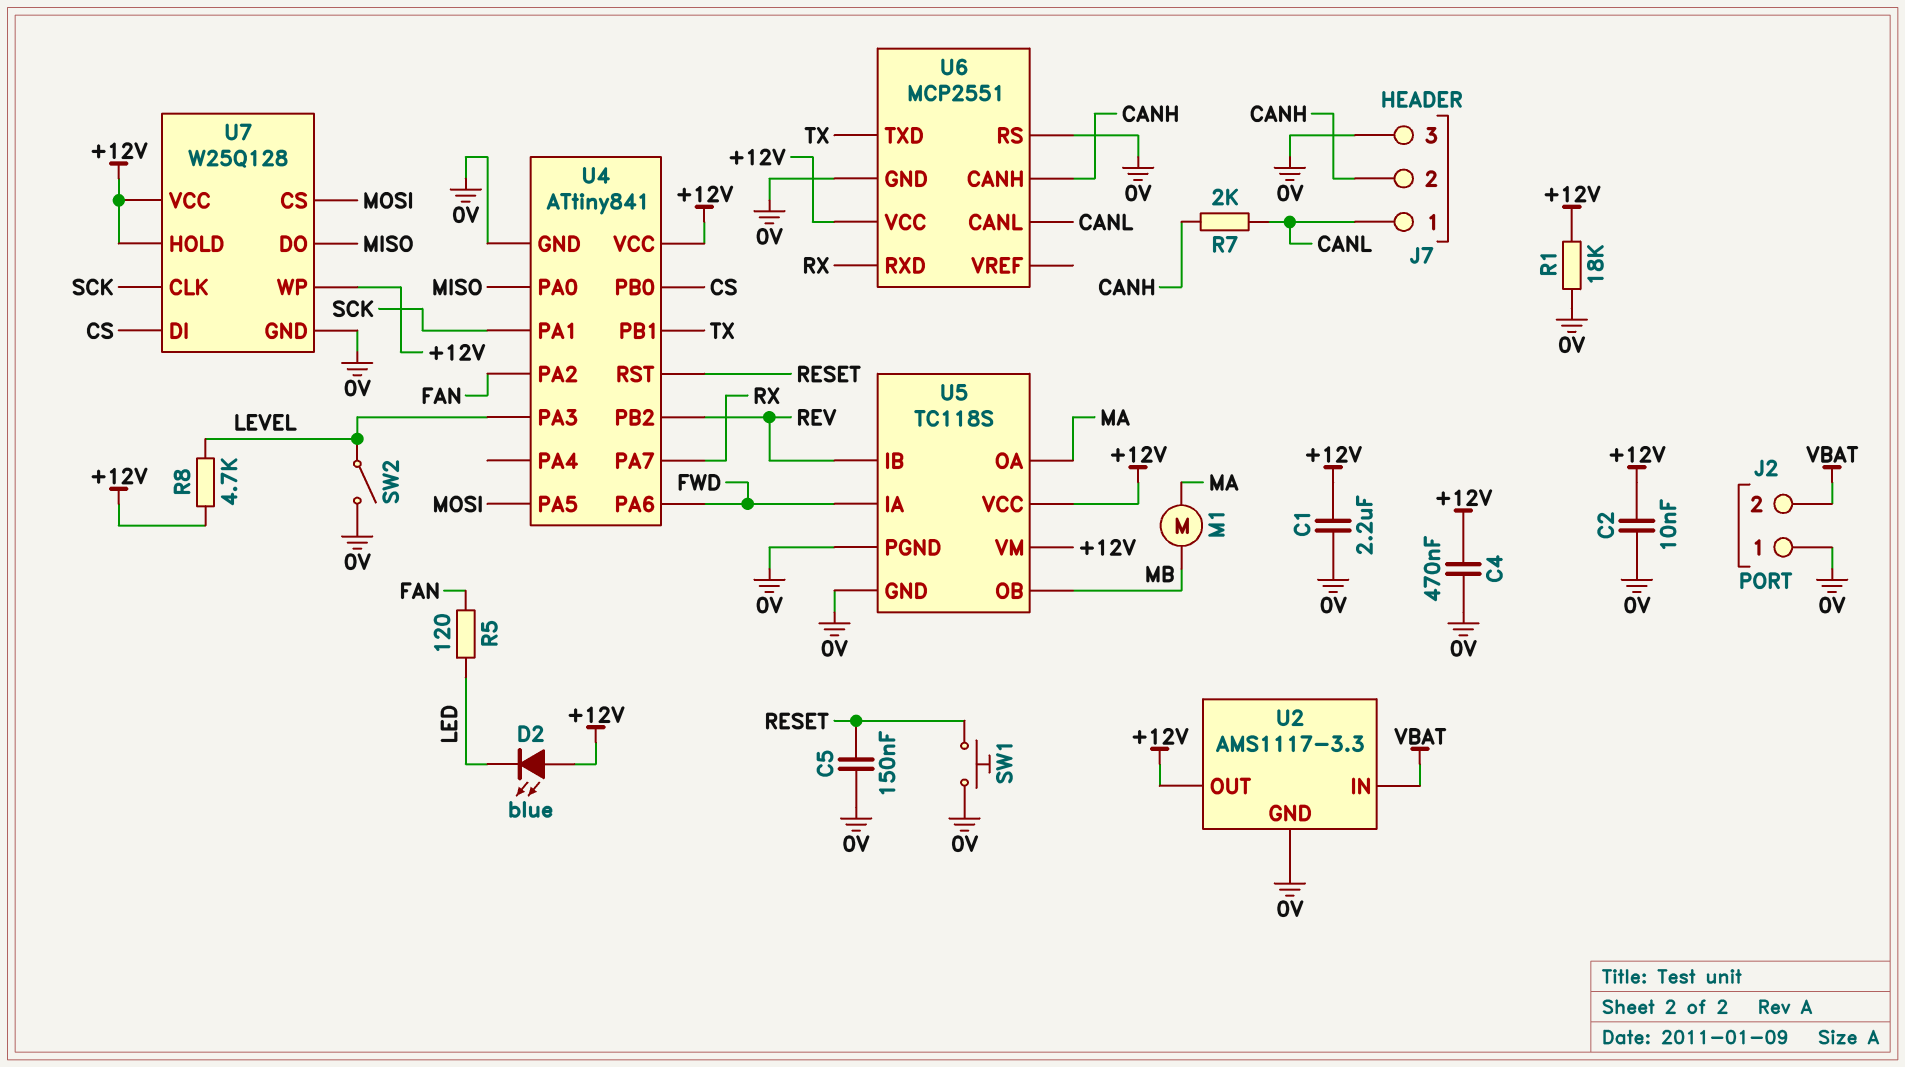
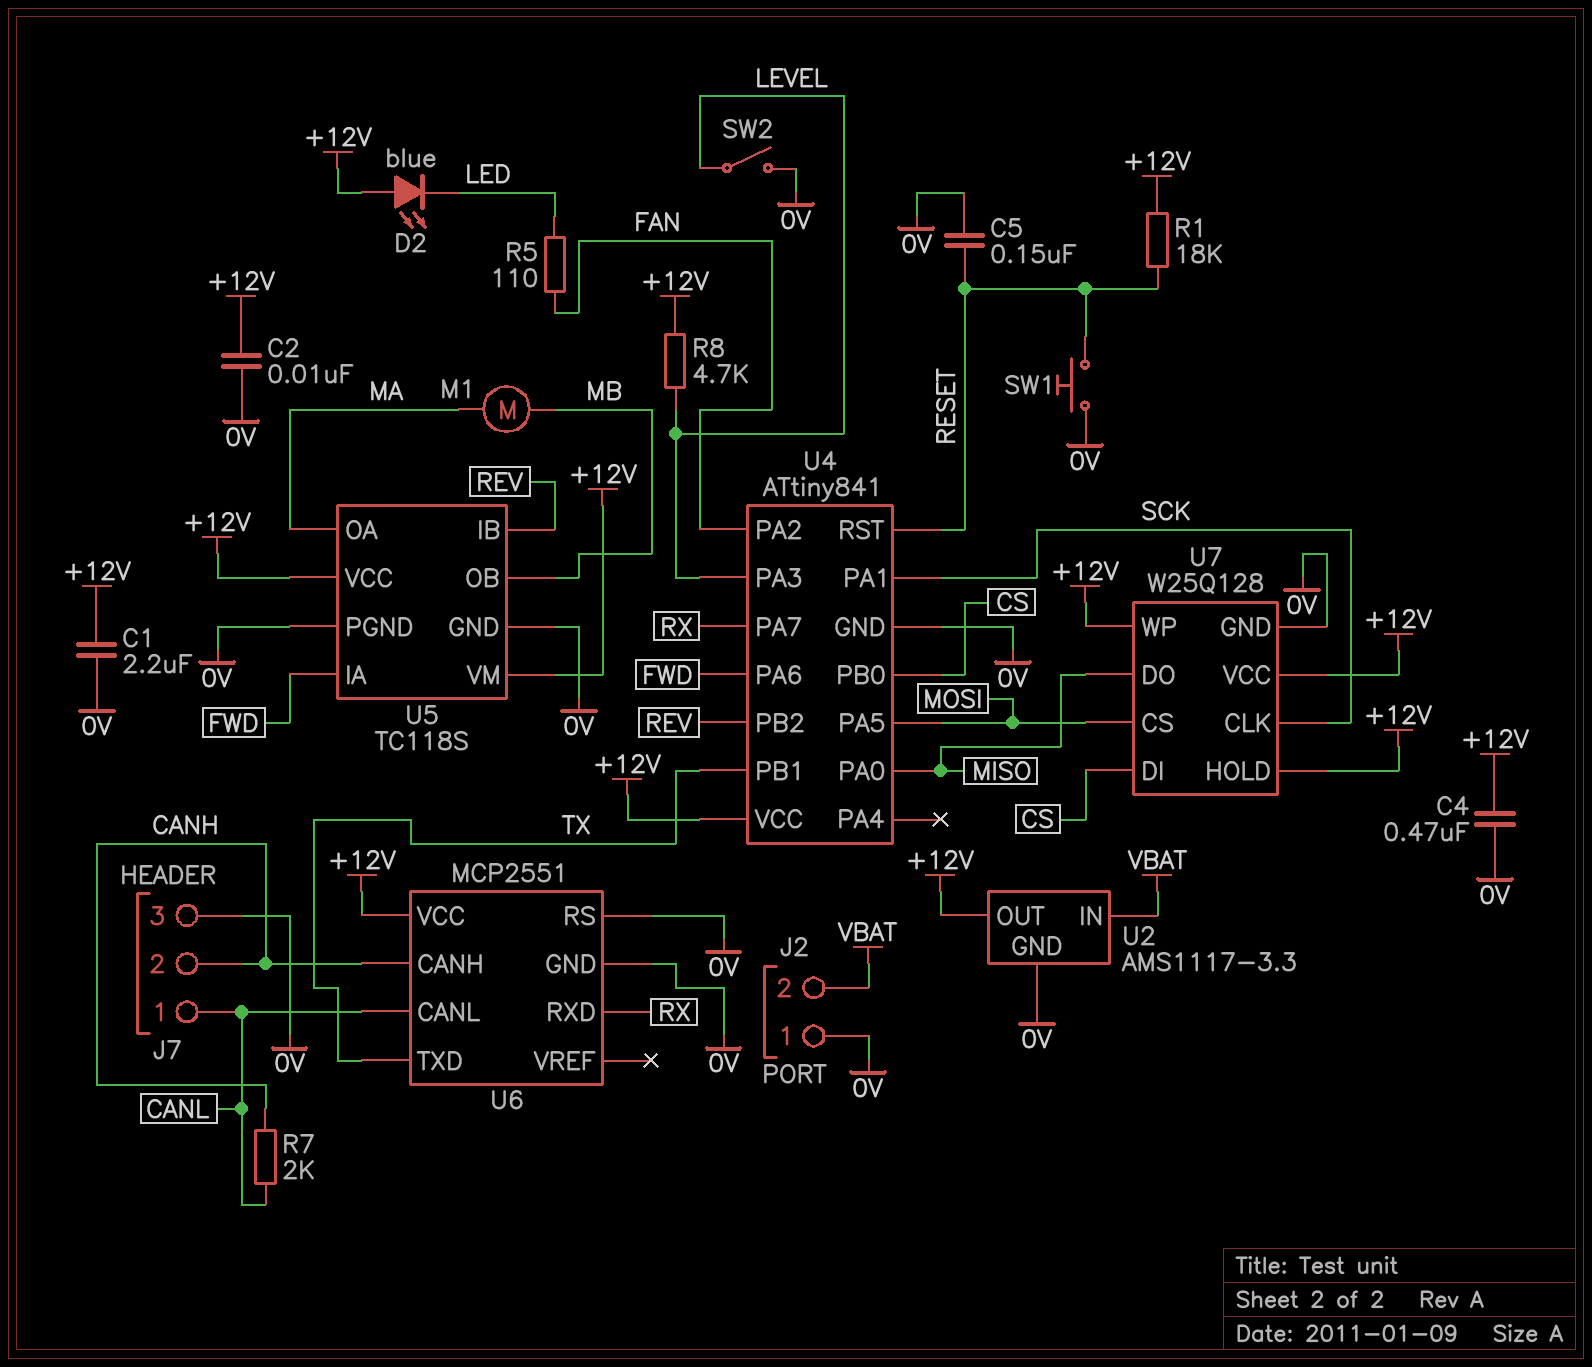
R1: 18k (+12V, 0V) -> 18k (+12V, RESET)
R5: 120 (FAN, LED) -> 110 (FAN, LED)

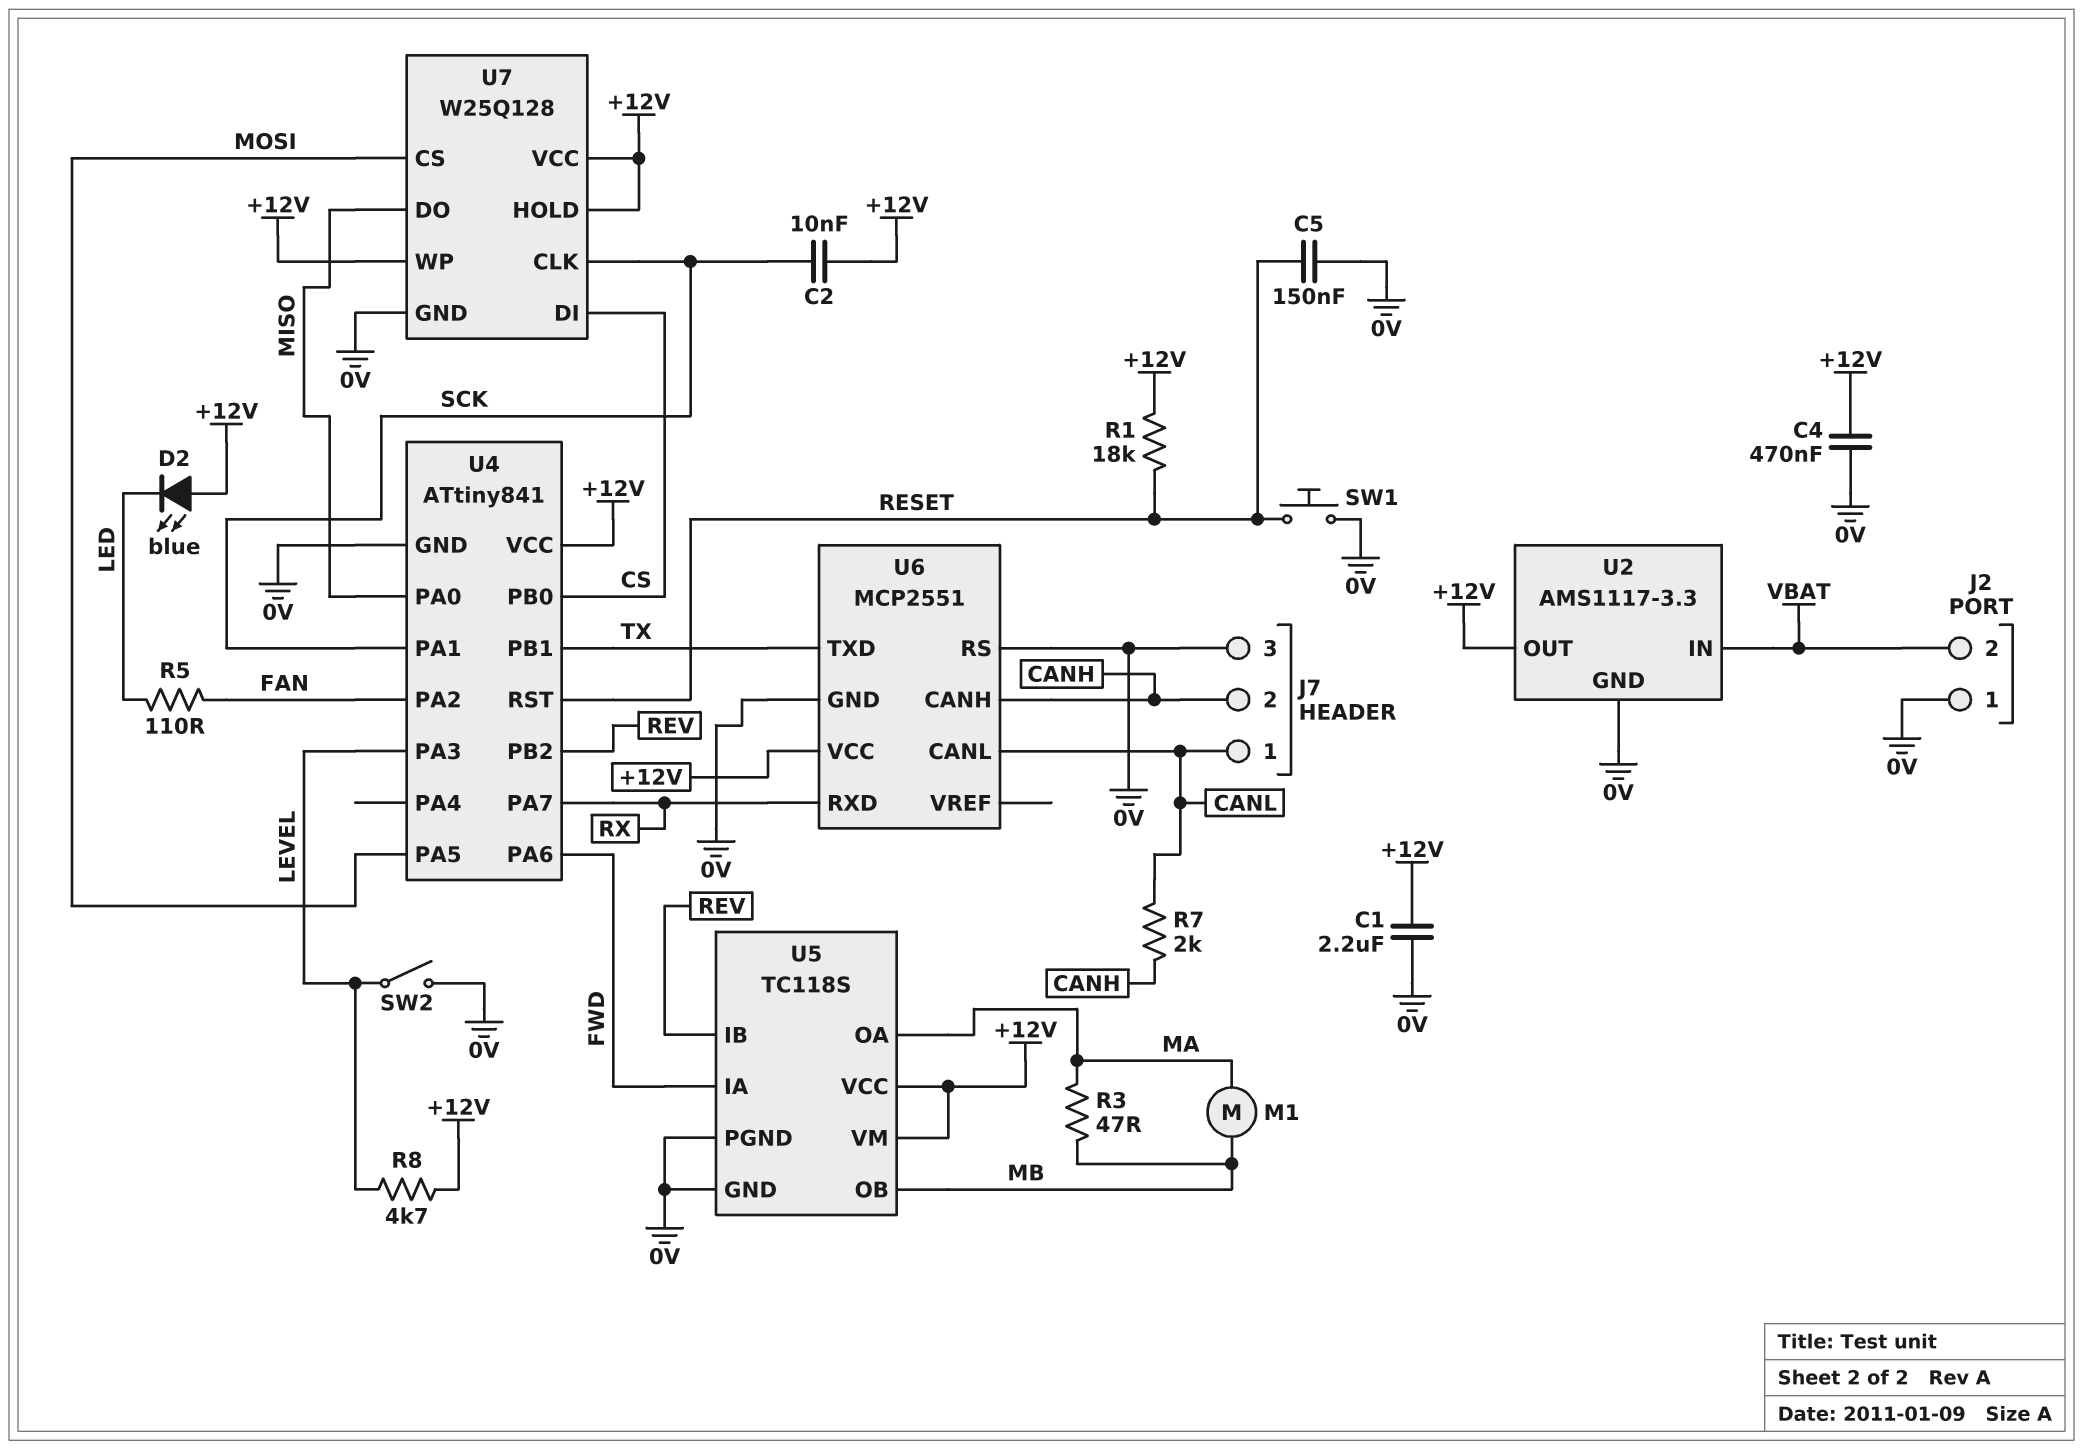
C2: 10nF (+12V, 0V) -> 10nF (+12V, SCK)
R3: none -> 47 (MA, MB)

